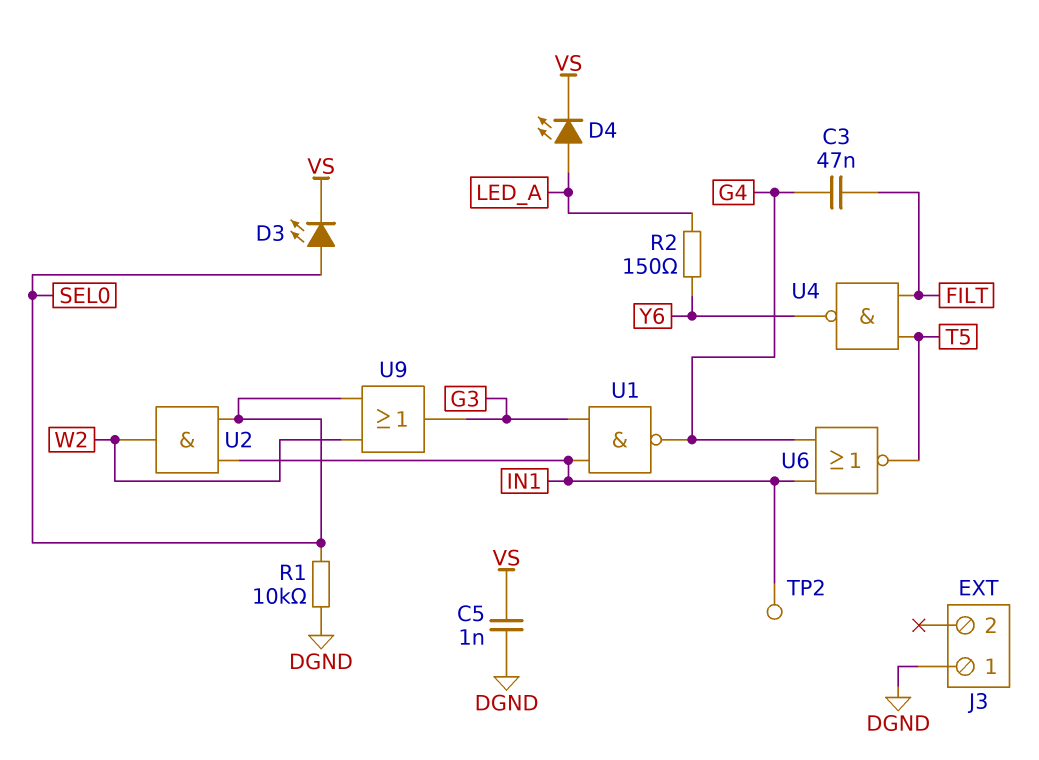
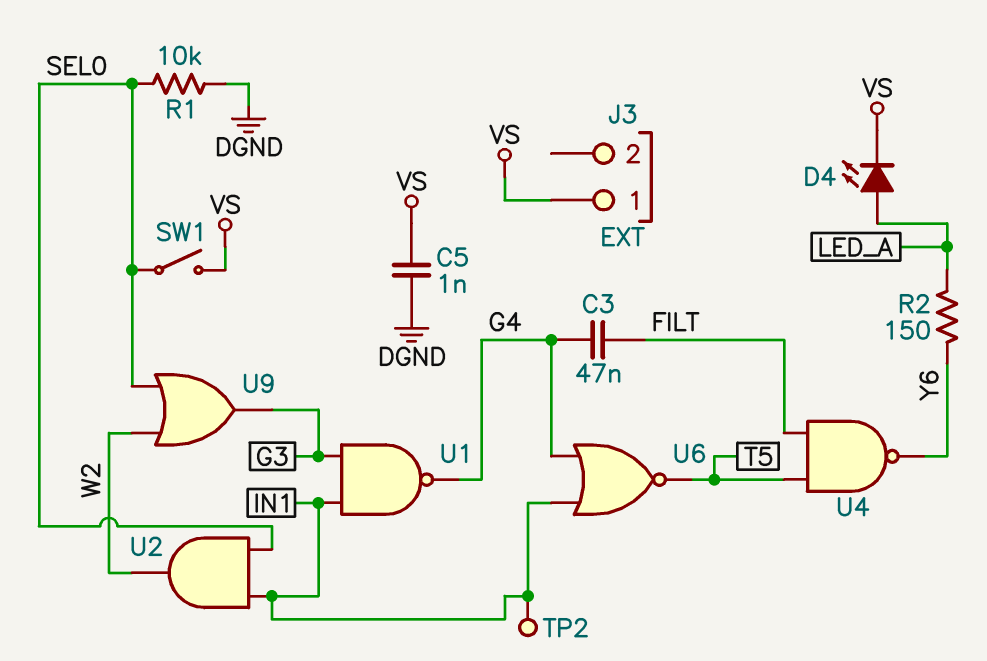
D3: LED (A SEL0, K VS) -> none
J3 pin 1: DGND -> VS
SW1: none -> switch (SEL0, VS)

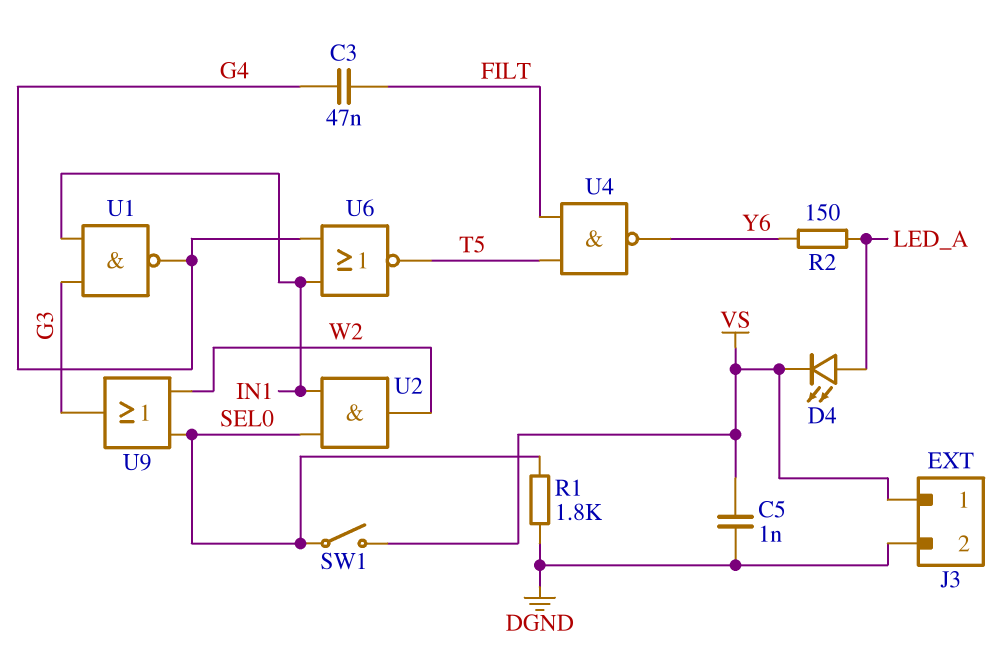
J3 pin 2: none -> DGND
R1: 10k (DGND, SEL0) -> 1.8k (DGND, SEL0)
TP2: test point (IN1) -> none

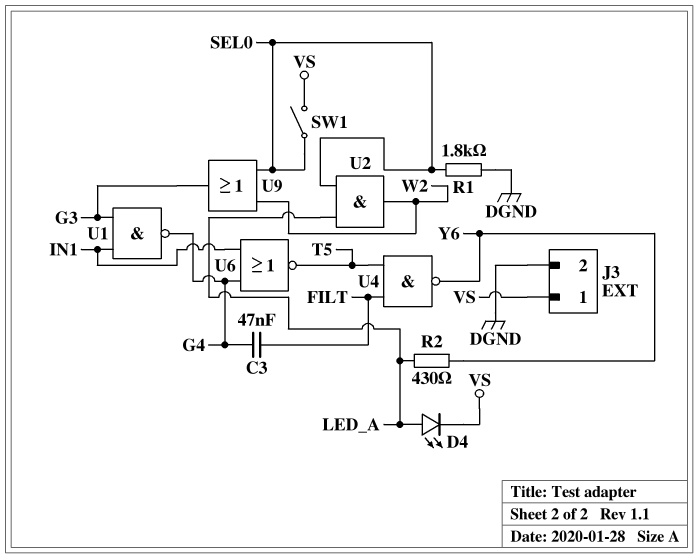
C5: 1nF (DGND, VS) -> none
R2: 150 (LED_A, Y6) -> 430 (LED_A, Y6)
U2: AND (in IN1, in SEL0, out W2) -> AND (in LED_A, in SEL0, out W2)

